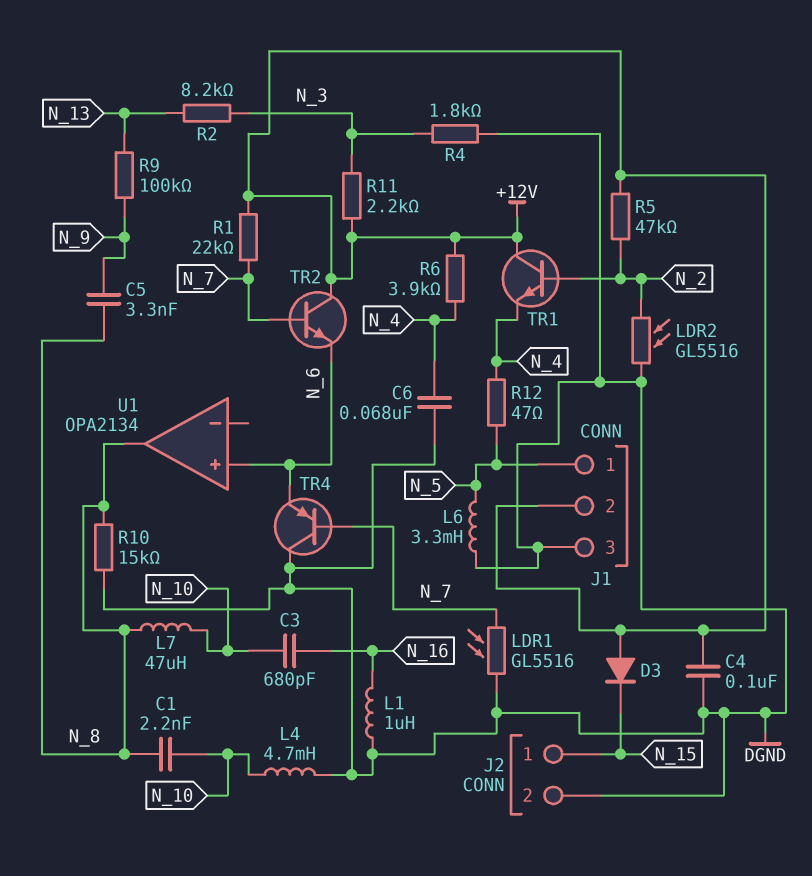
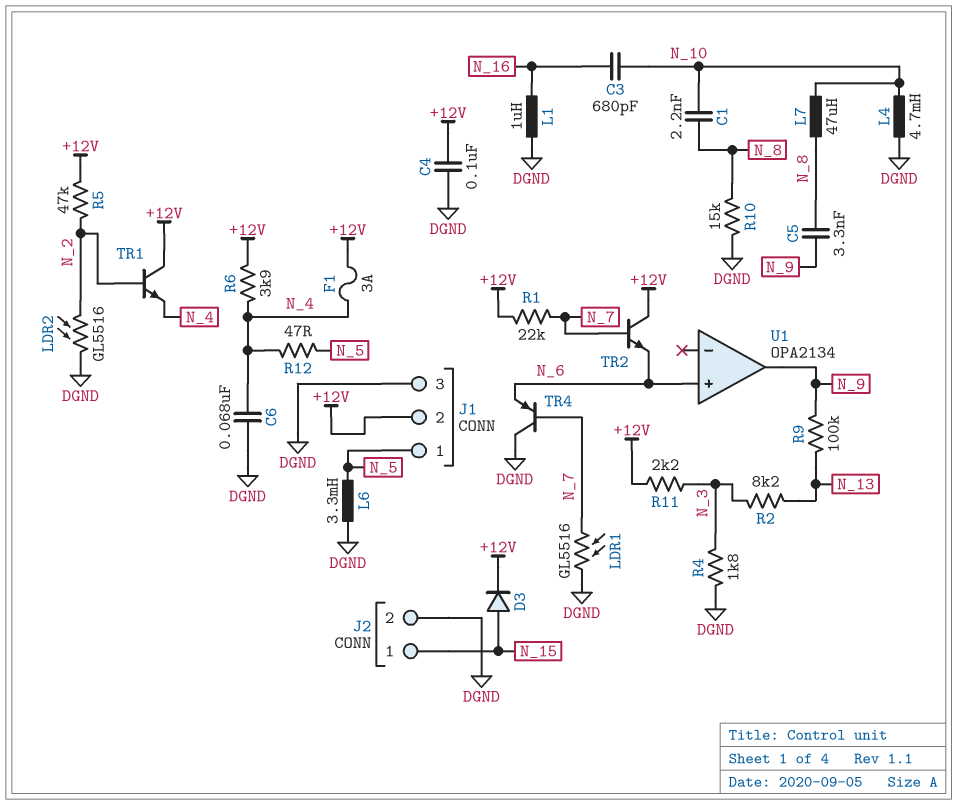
D3: diode (A +12V, K N_15) -> diode (A N_15, K +12V)
F1: none -> 3A (+12V, N_4)
U1 pin out: N_8 -> N_9

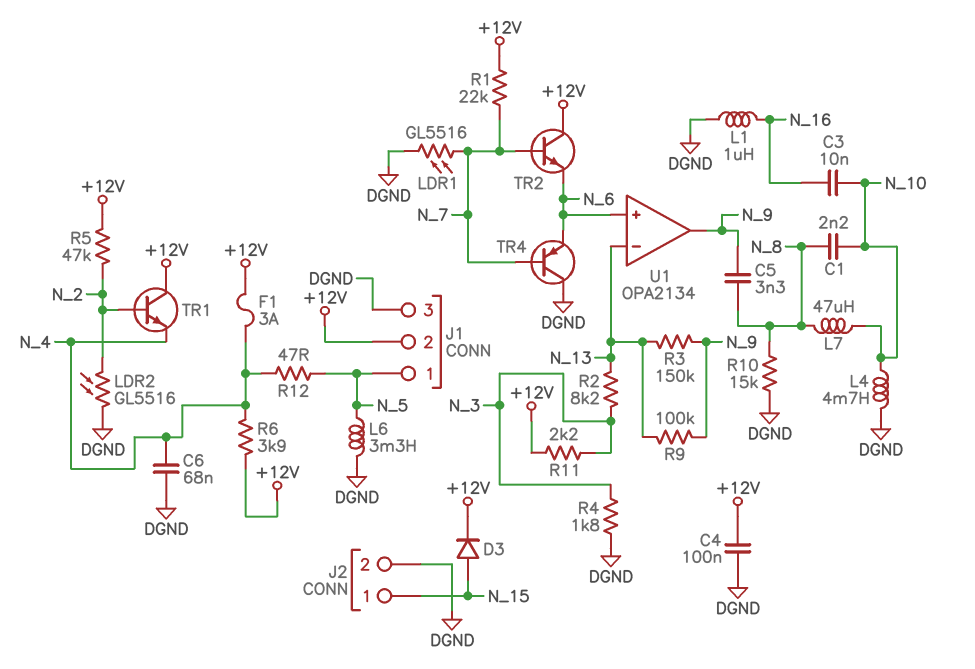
C3: 680pF (N_10, N_16) -> 10nF (N_10, N_16)
R3: none -> 150k (N_9, N_13)
U1 pin in-: none -> N_13

